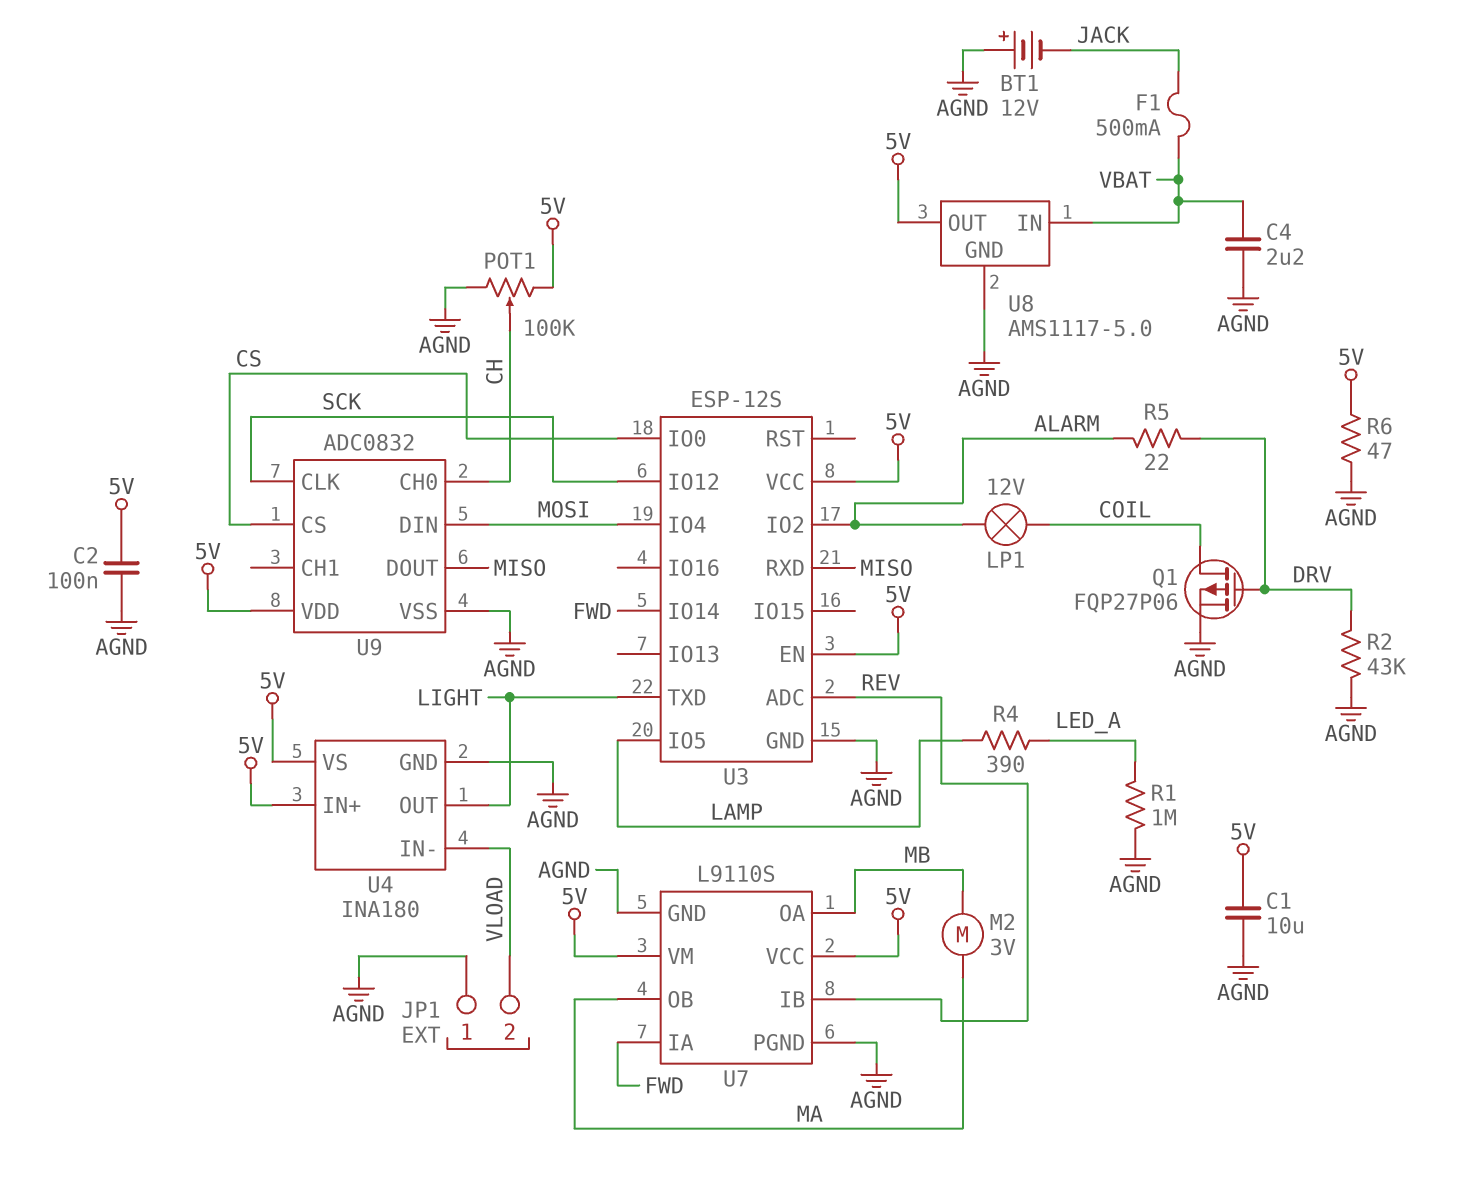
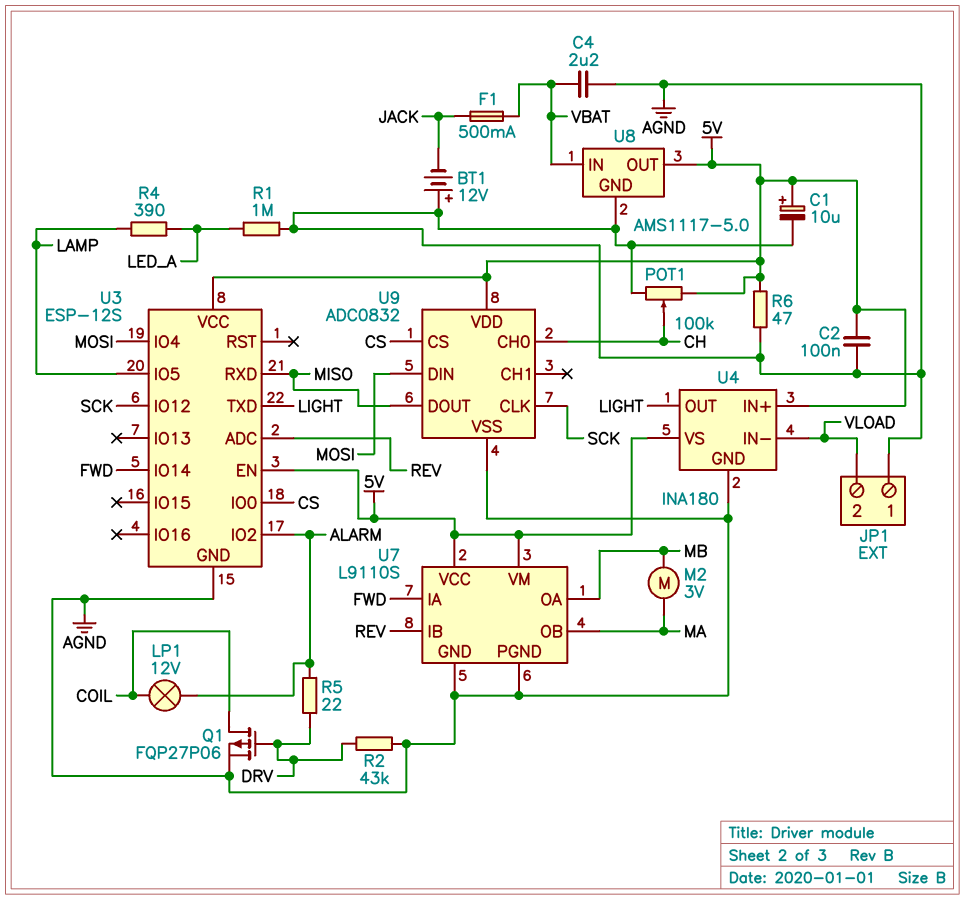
C1: 10uF (5V, AGND) -> 10uF (plus 5V, minus AGND)

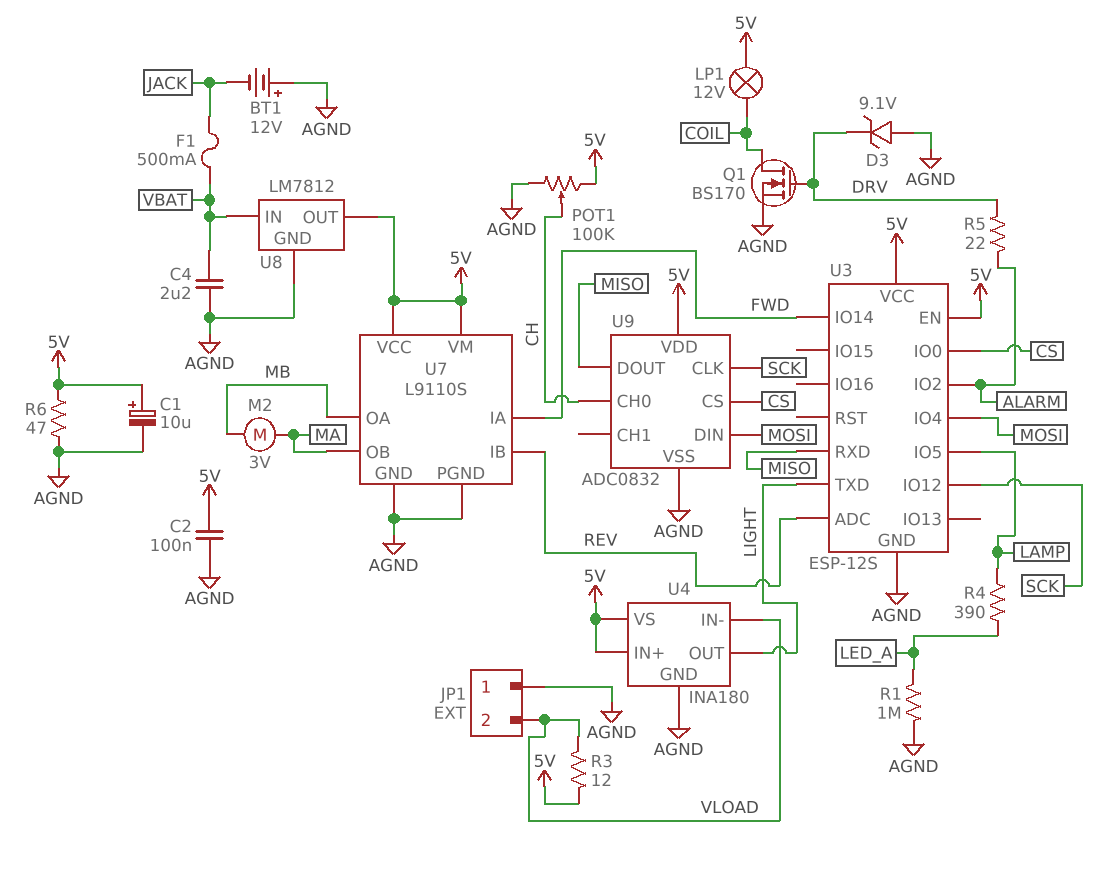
D3: none -> zener 9.1V (A AGND, K DRV)
LP1: lamp 12V (ALARM, COIL) -> lamp 12V (5V, COIL)
Q1: PMOS FQP27P06 (G DRV, D COIL, S AGND) -> NMOS BS170 (G DRV, D COIL, S AGND)
R2: 43k (AGND, DRV) -> none
R3: none -> 12 (5V, VLOAD)
U8: AMS1117-5.0 -> LM7812

